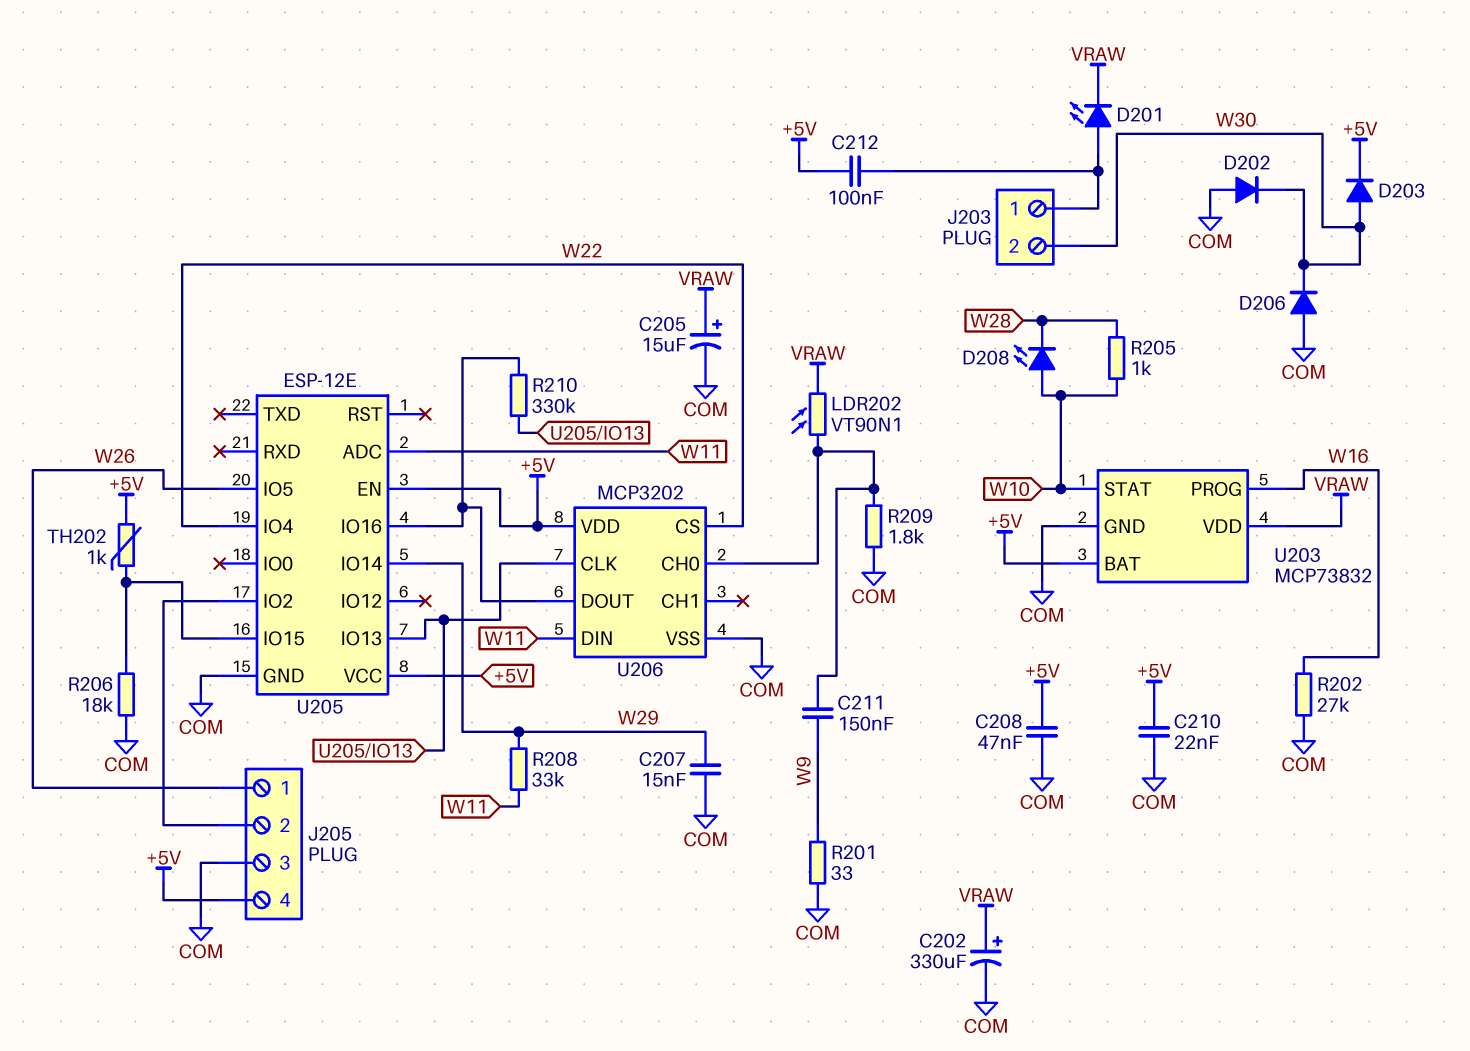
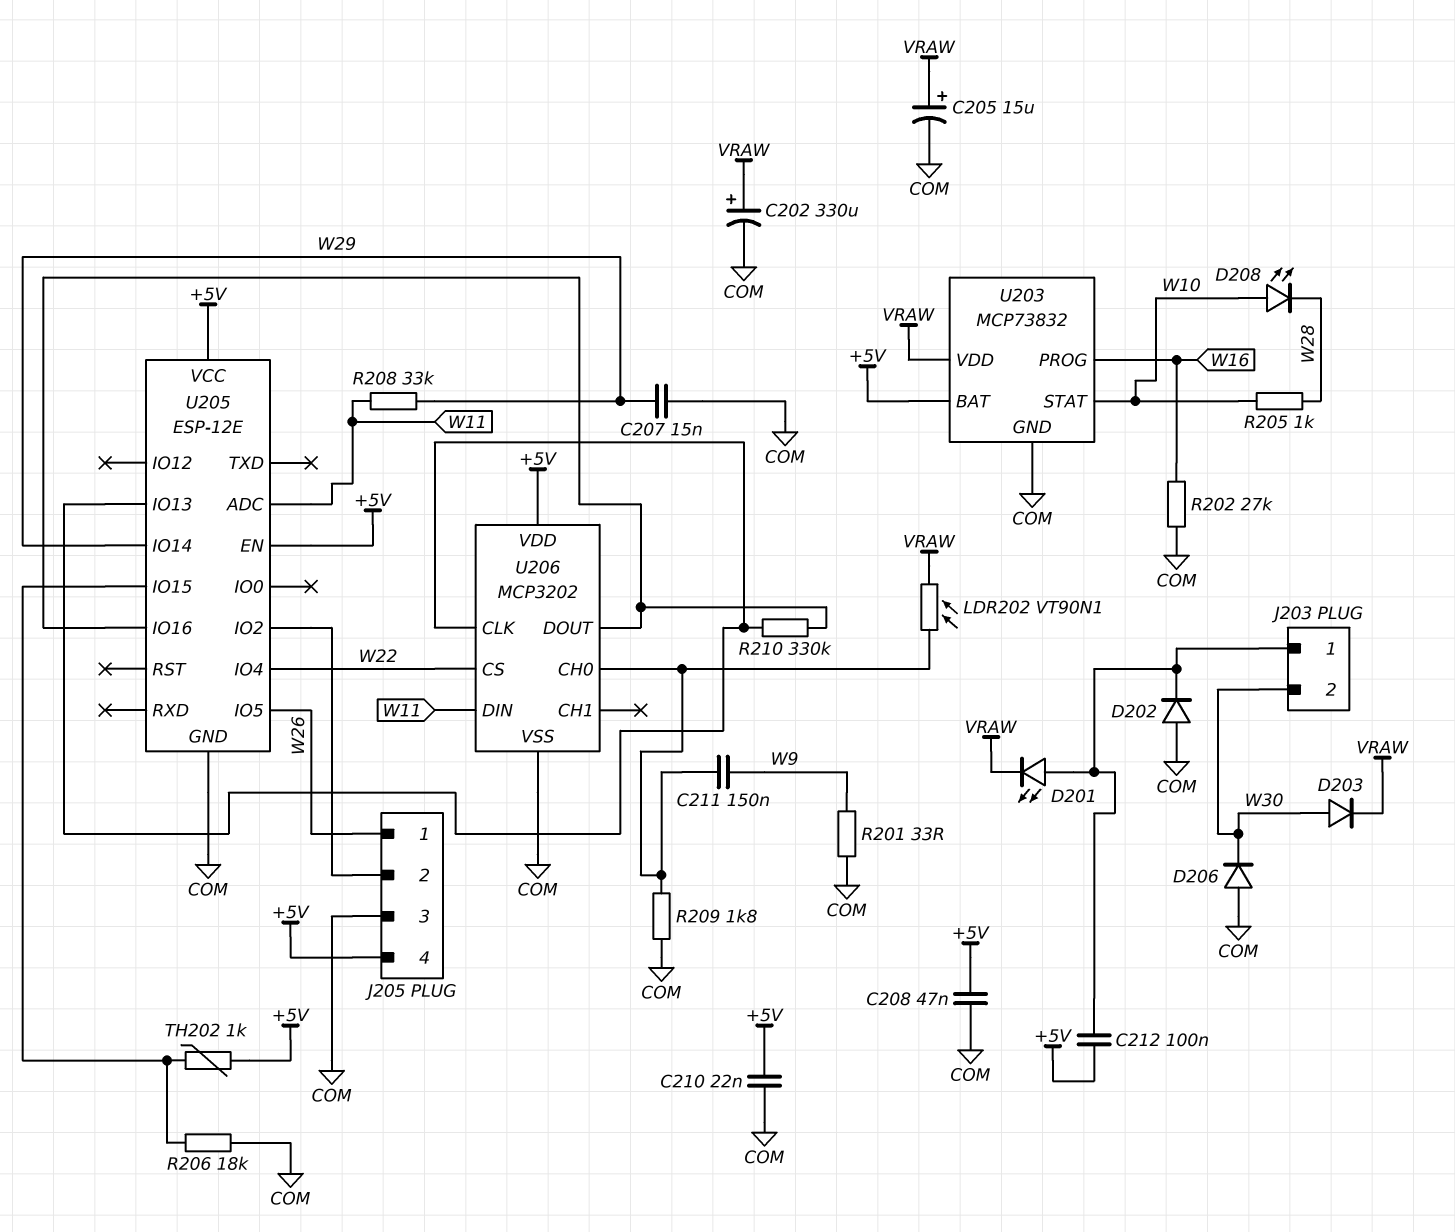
D202: diode (A COM, K W30) -> diode (A COM, K J203/1)
D203: diode (A W30, K +5V) -> diode (A W30, K VRAW)

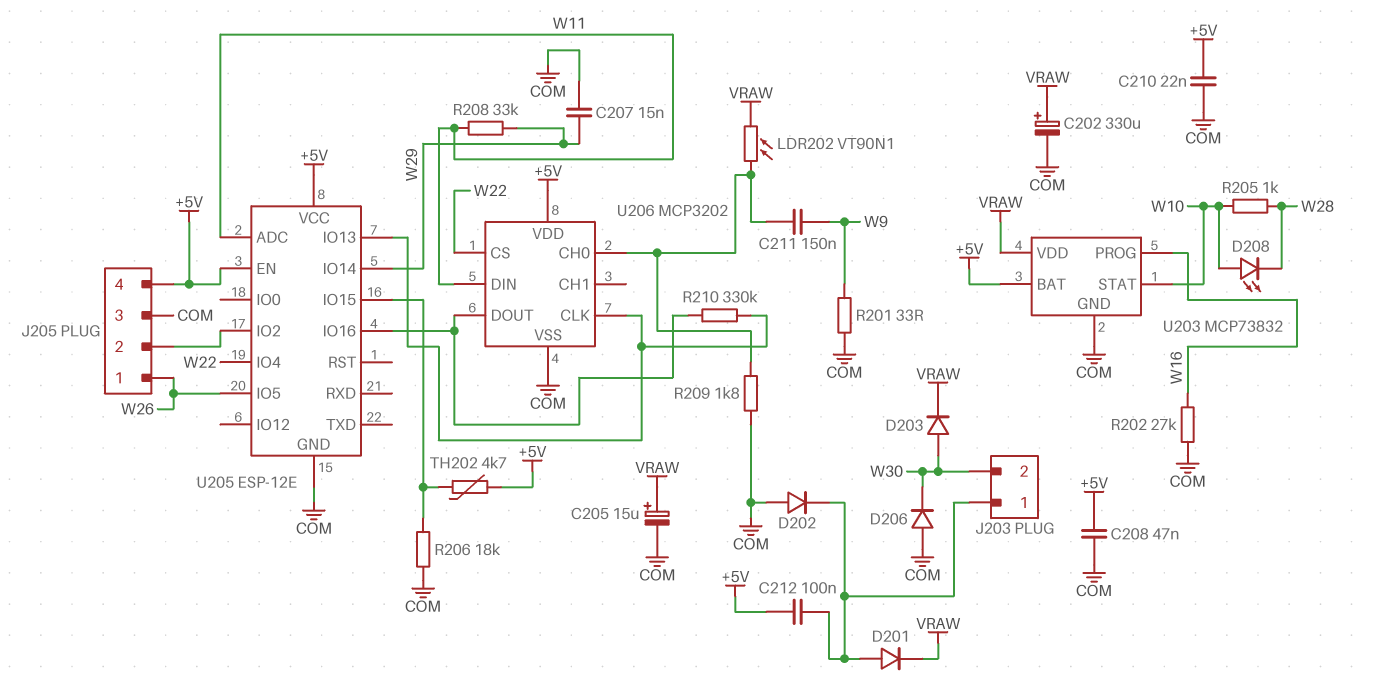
D201: LED (A J203/1, K VRAW) -> diode (A J203/1, K VRAW)
TH202: 1k (+5V, U205/IO15) -> 4.7k (+5V, U205/IO15)

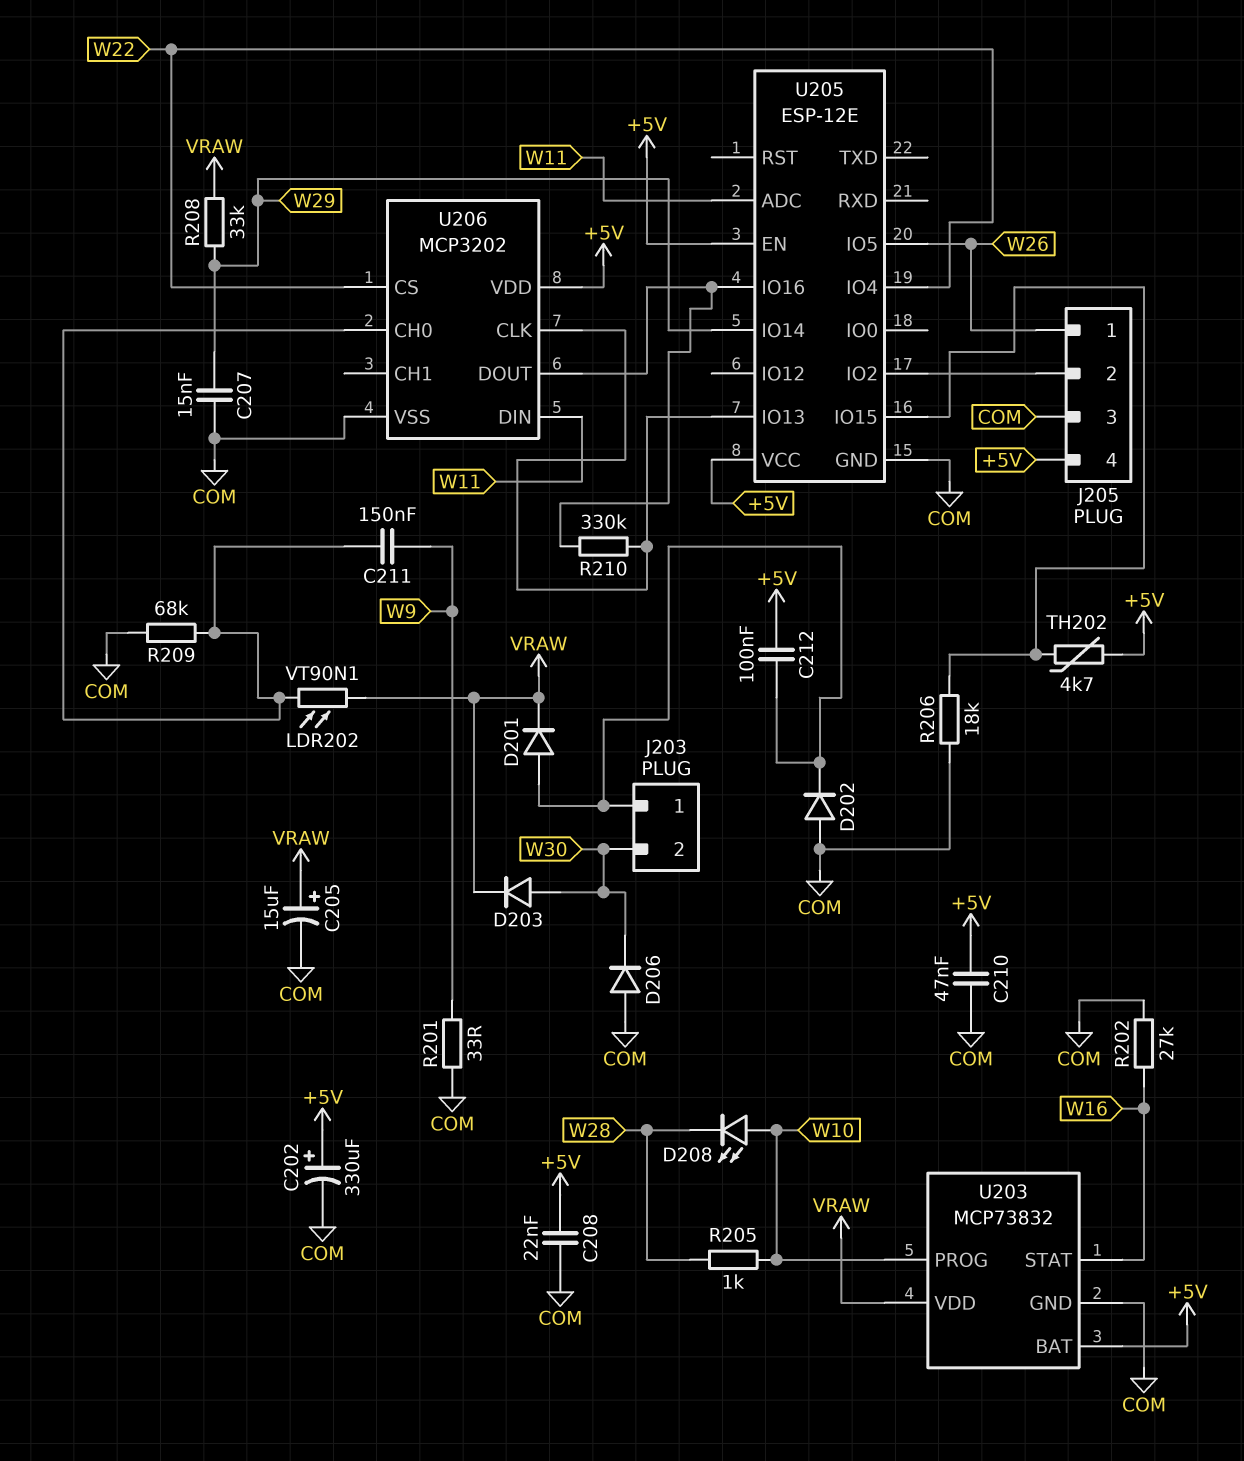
C202: 330uF (plus VRAW, minus COM) -> 330uF (plus +5V, minus COM)
C208: 47nF (+5V, COM) -> 22nF (+5V, COM)
C210: 22nF (+5V, COM) -> 47nF (+5V, COM)
R208: 33k (W11, W29) -> 33k (VRAW, W29)
R209: 1.8k (COM, U206/CH0) -> 68k (COM, U206/CH0)
U203 pin PROG: W16 -> W10
U203 pin STAT: W10 -> W16

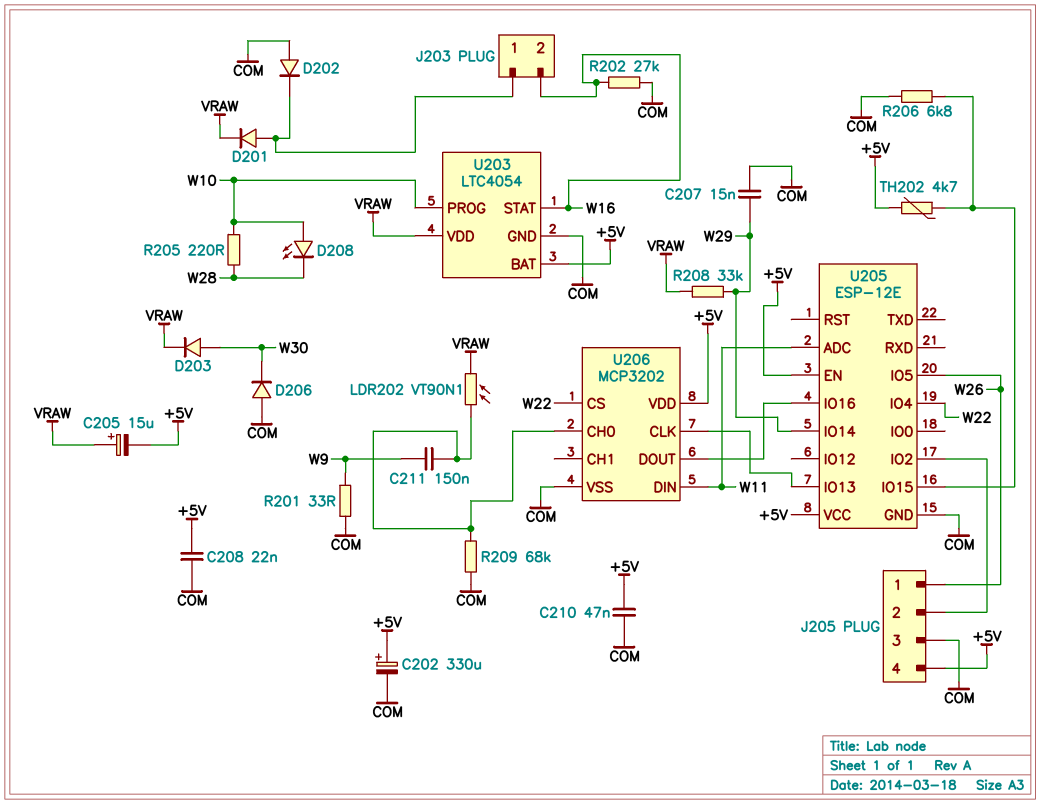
C205: 15uF (plus VRAW, minus COM) -> 15uF (plus VRAW, minus +5V)
C212: 100nF (+5V, J203/1) -> none
J203 pin 2: W30 -> W16
R205: 1k (W10, W28) -> 220 (W10, W28)
R206: 18k (COM, U205/IO15) -> 6.8k (COM, U205/IO15)
R210: 330k (U205/IO13, U205/IO16) -> none
U203: MCP73832 -> LTC4054

